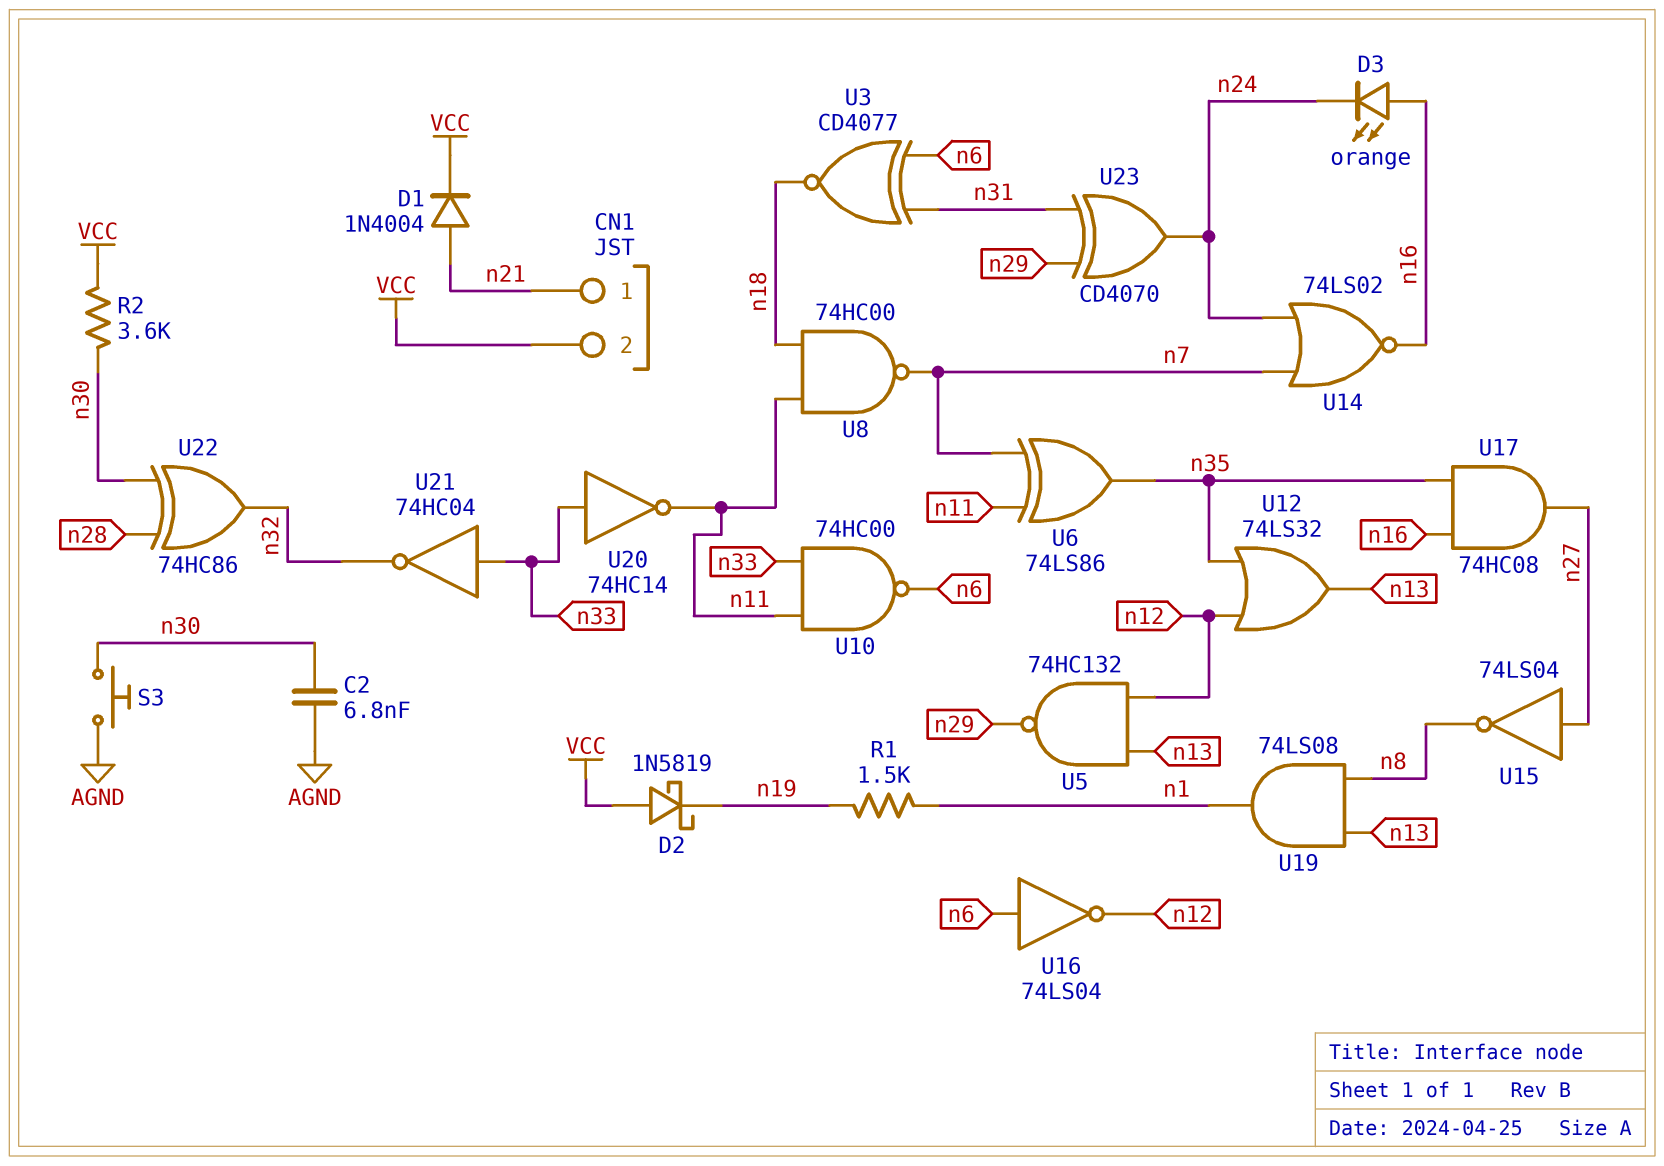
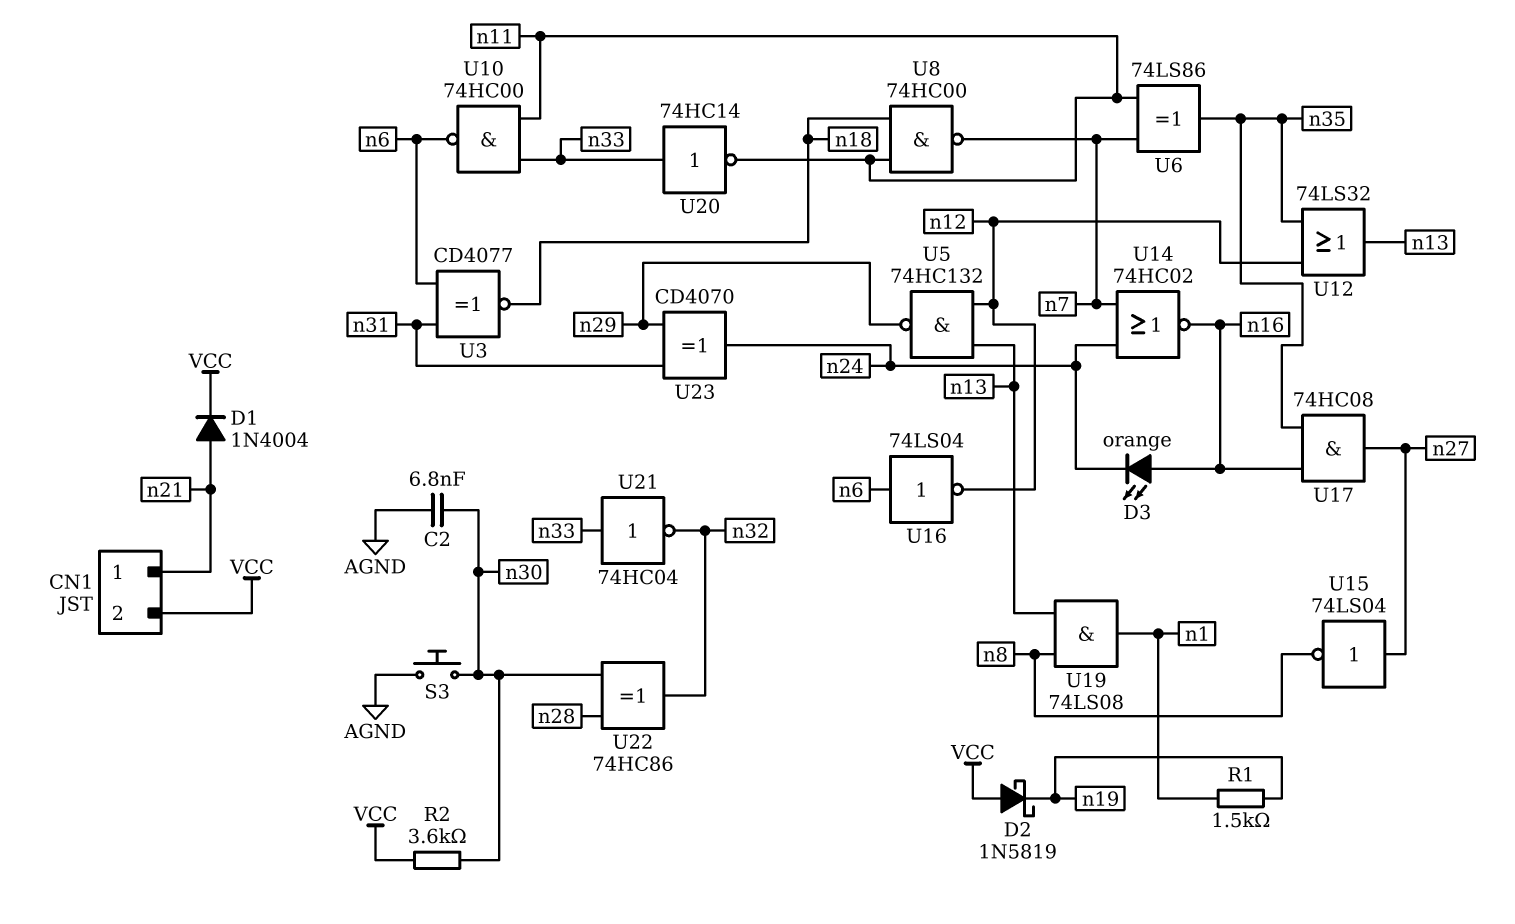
U14: NOR 74LS02 (in n7, in n24, out n16) -> NOR 74HC02 (in n7, in n24, out n16)

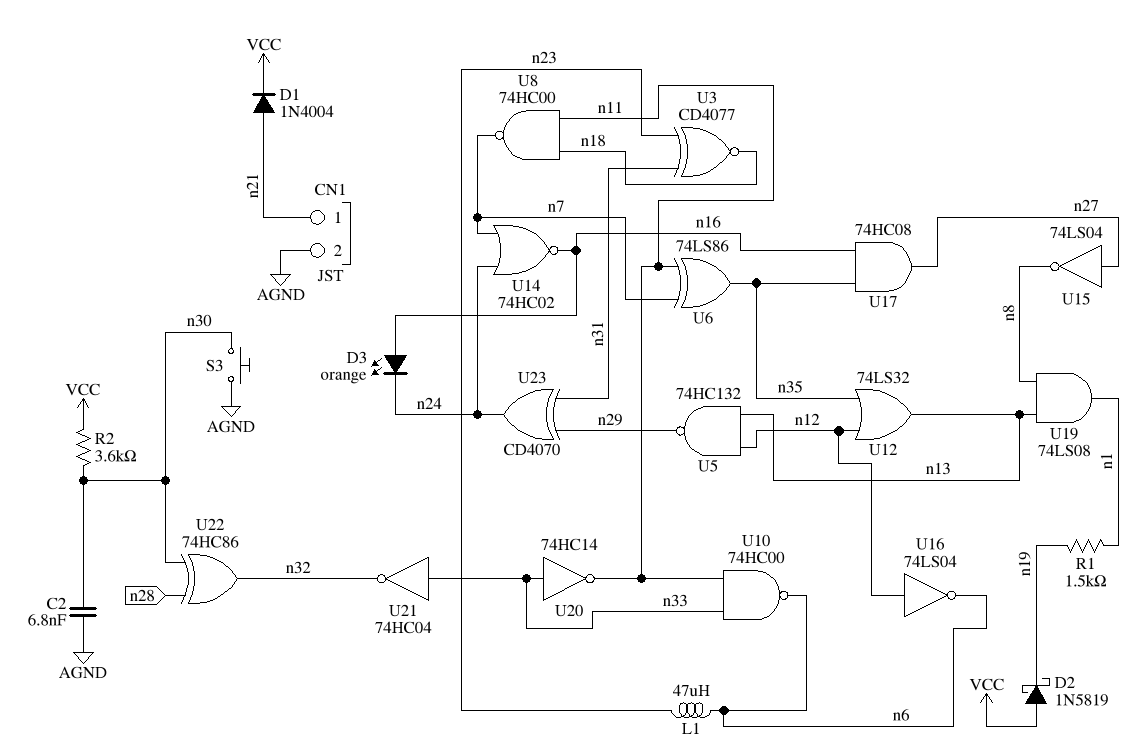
CN1 pin 2: VCC -> AGND
L1: none -> 47uH (n6, n23)
U3: XNOR CD4077 (in n6, in n31, out n18) -> XNOR CD4077 (in n23, in n31, out n18)
U16: NOT 74LS04 (in n6, out n12) -> NOT 74LS04 (in n12, out n6)

